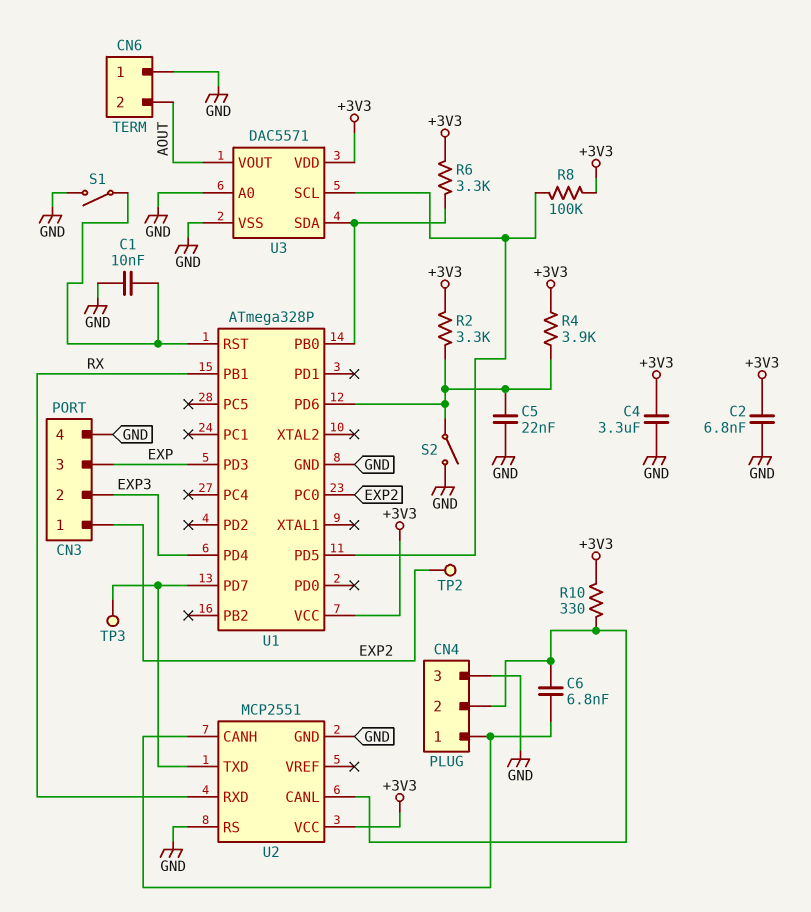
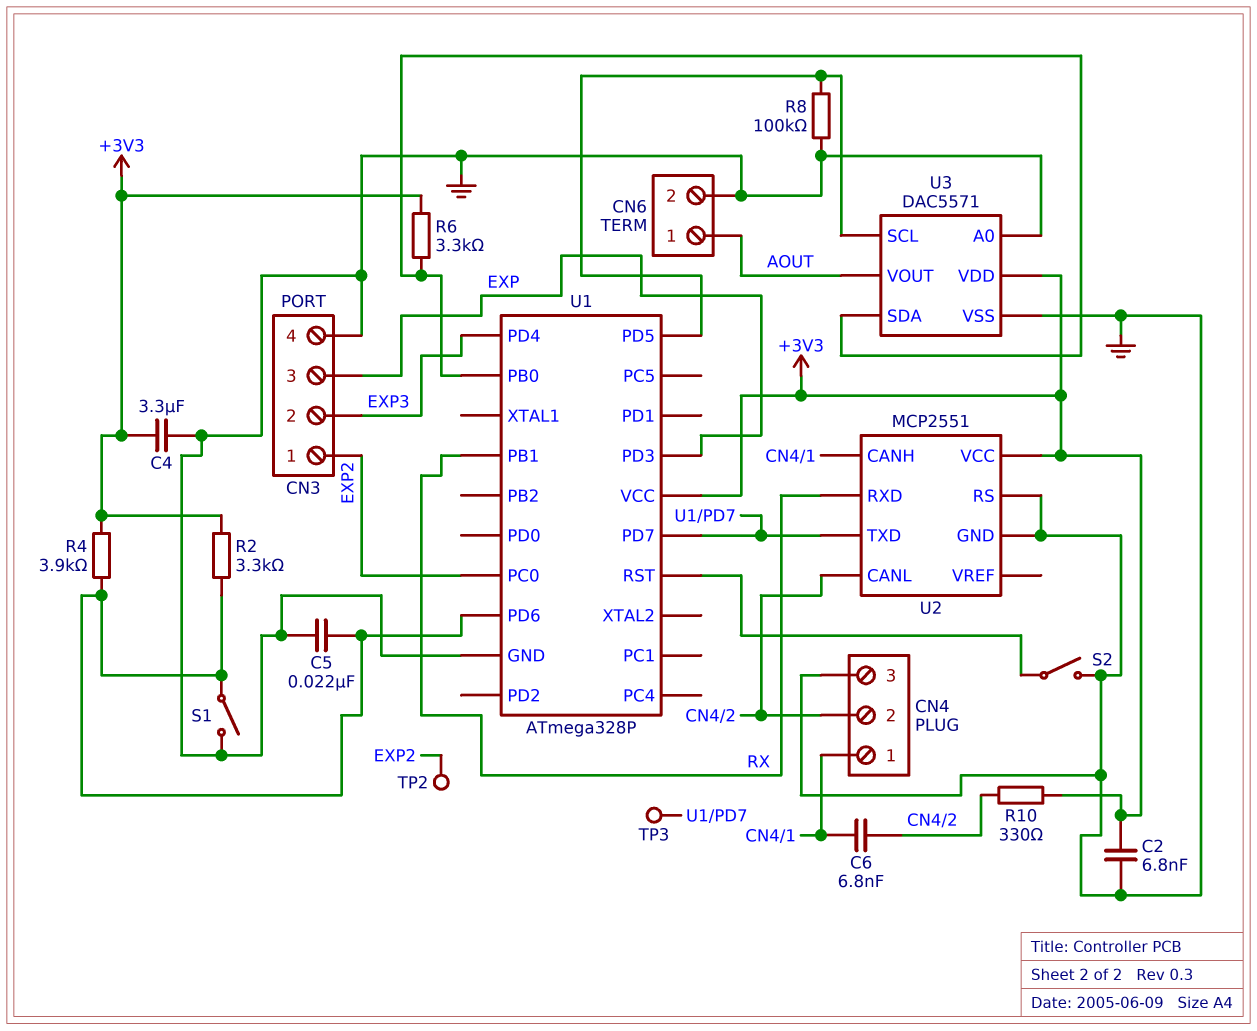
C1: 10nF (GND, U1/RST) -> none
CN6 pin 1: GND -> AOUT
CN6 pin 2: AOUT -> GND
R8: 100k (+3V3, U1/PD5) -> 100k (GND, U1/PD5)
S1: switch (GND, U1/RST) -> switch (GND, U1/PD6)
S2: switch (GND, U1/PD6) -> switch (GND, U1/RST)

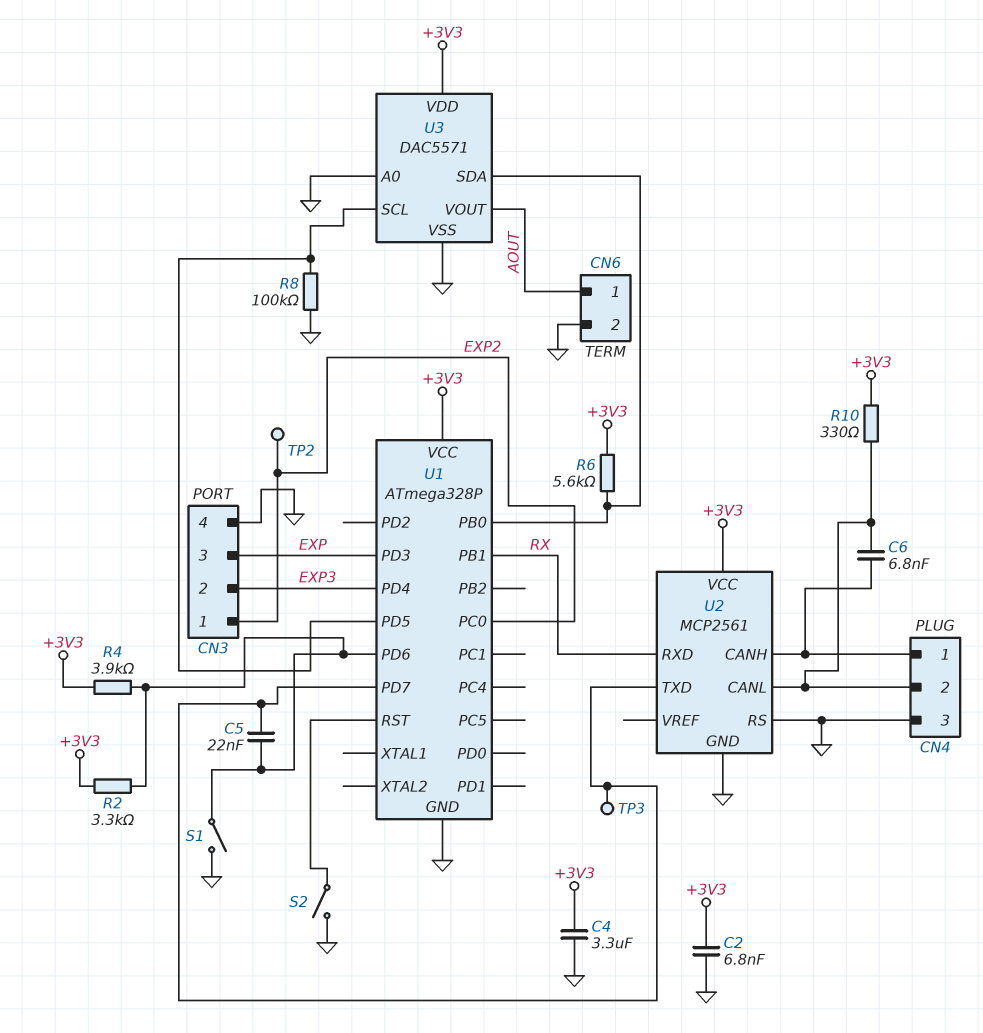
C5: 22nF (GND, U1/PD6) -> 22nF (U1/PD6, U1/PD7)
R6: 3.3k (+3V3, U1/PB0) -> 5.6k (+3V3, U1/PB0)
U2: MCP2551 -> MCP2561

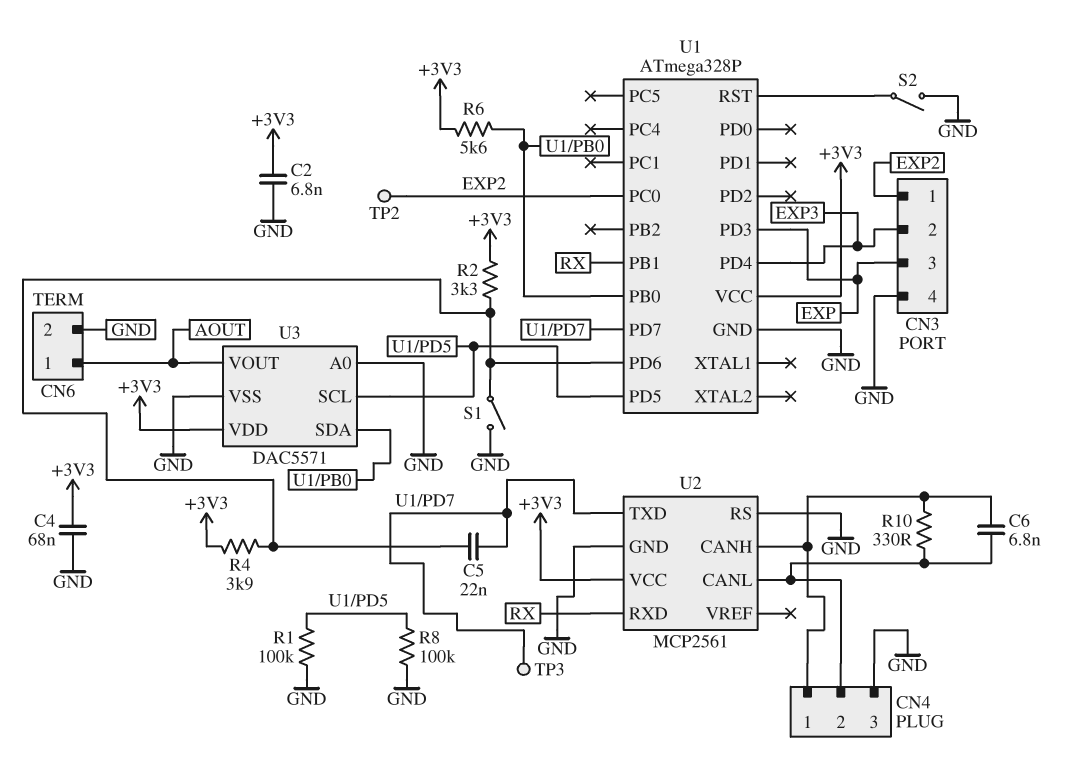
C4: 3.3uF (+3V3, GND) -> 68nF (+3V3, GND)
R1: none -> 100k (GND, U1/PD5)
R10: 330 (+3V3, CN4/2) -> 330 (CN4/1, CN4/2)

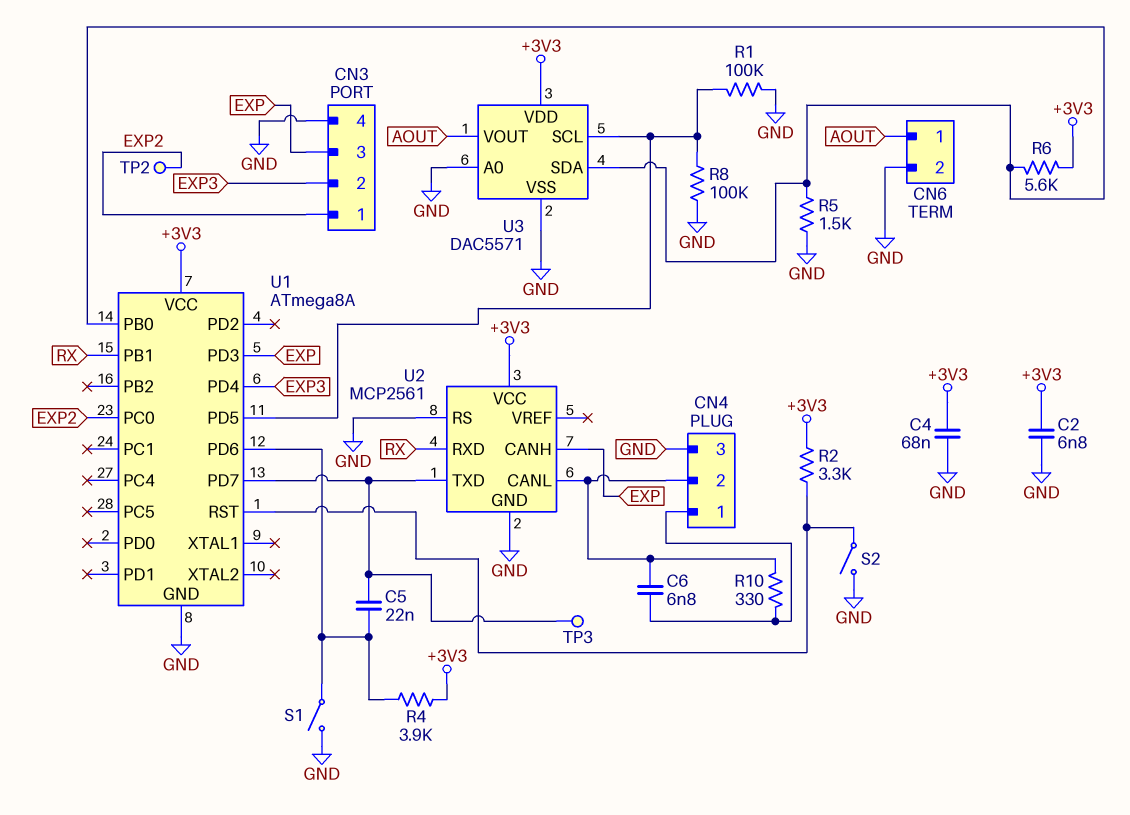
R2: 3.3k (+3V3, U1/PD6) -> 3.3k (+3V3, U1/RST)
R5: none -> 1.5k (GND, U1/PB0)
U1: ATmega328P -> ATmega8A
U2 pin CANH: CN4/1 -> EXP

